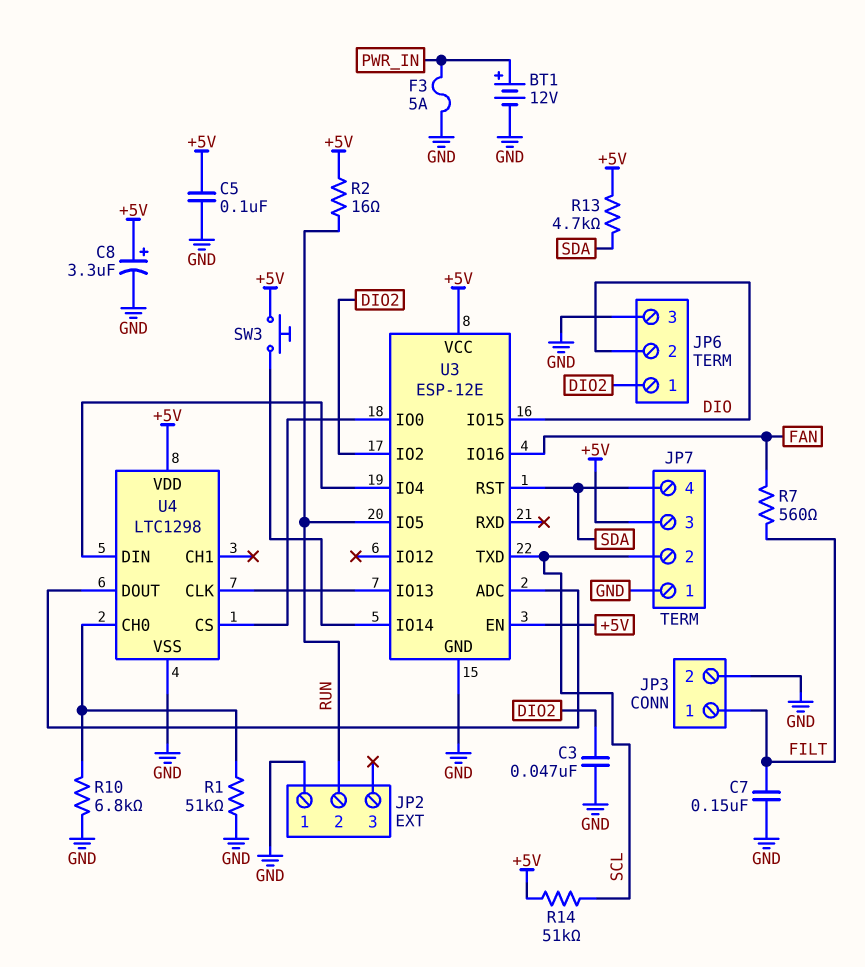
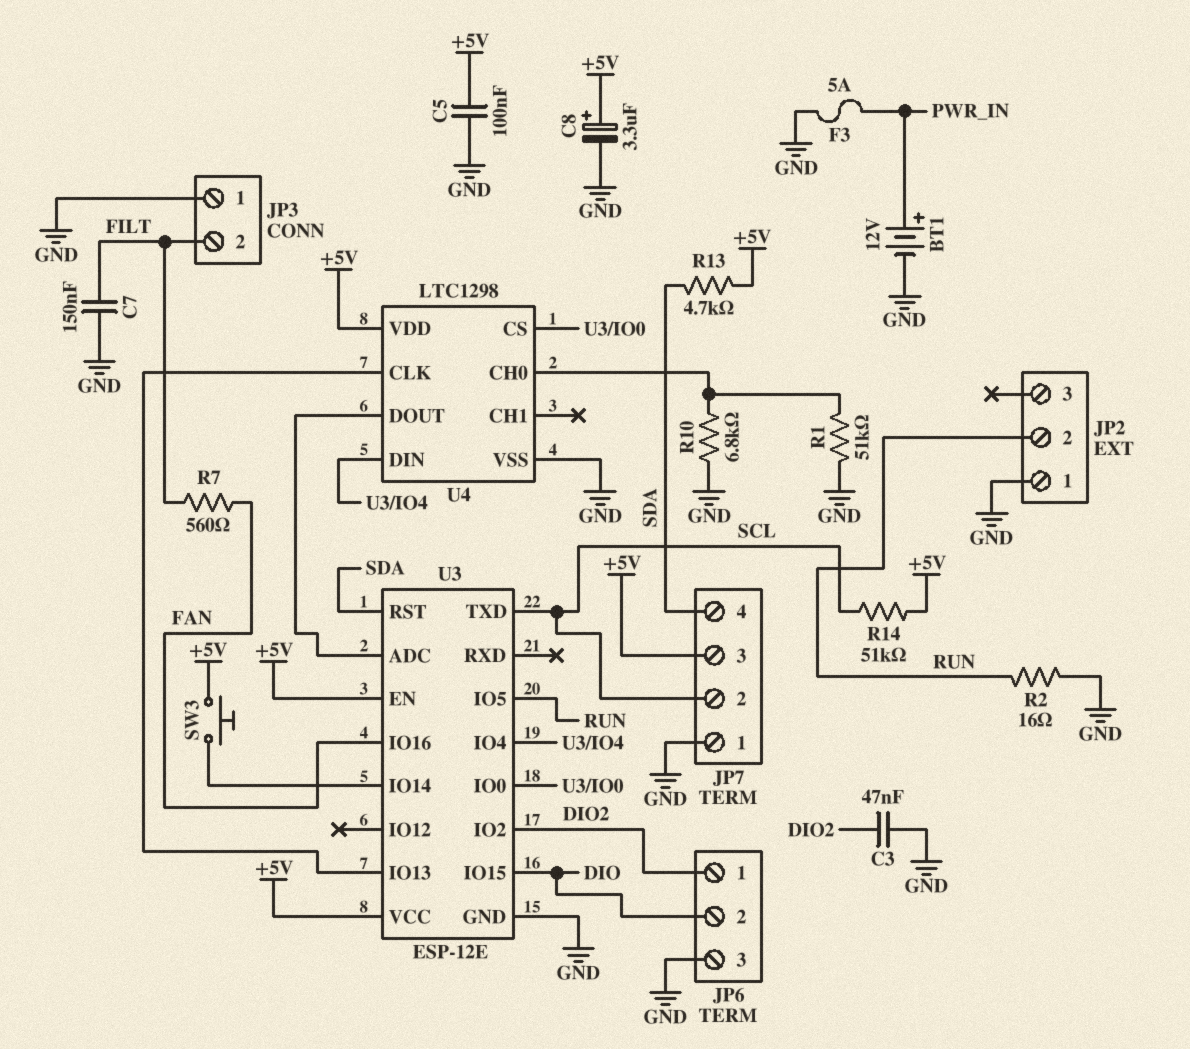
JP3 pin 1: FILT -> GND
JP3 pin 2: GND -> FILT
R2: 16 (+5V, RUN) -> 16 (GND, RUN)

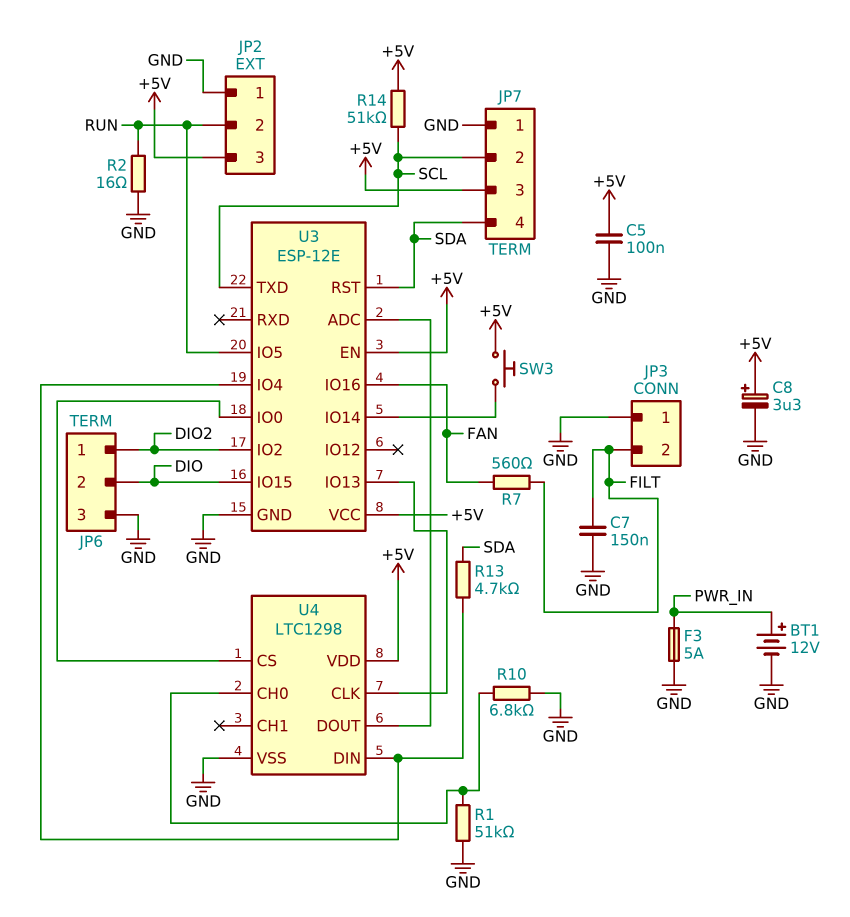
C3: 47nF (DIO2, GND) -> none
JP2 pin 3: none -> +5V
R13: 4.7k (+5V, SDA) -> 4.7k (SDA, U3/IO4)

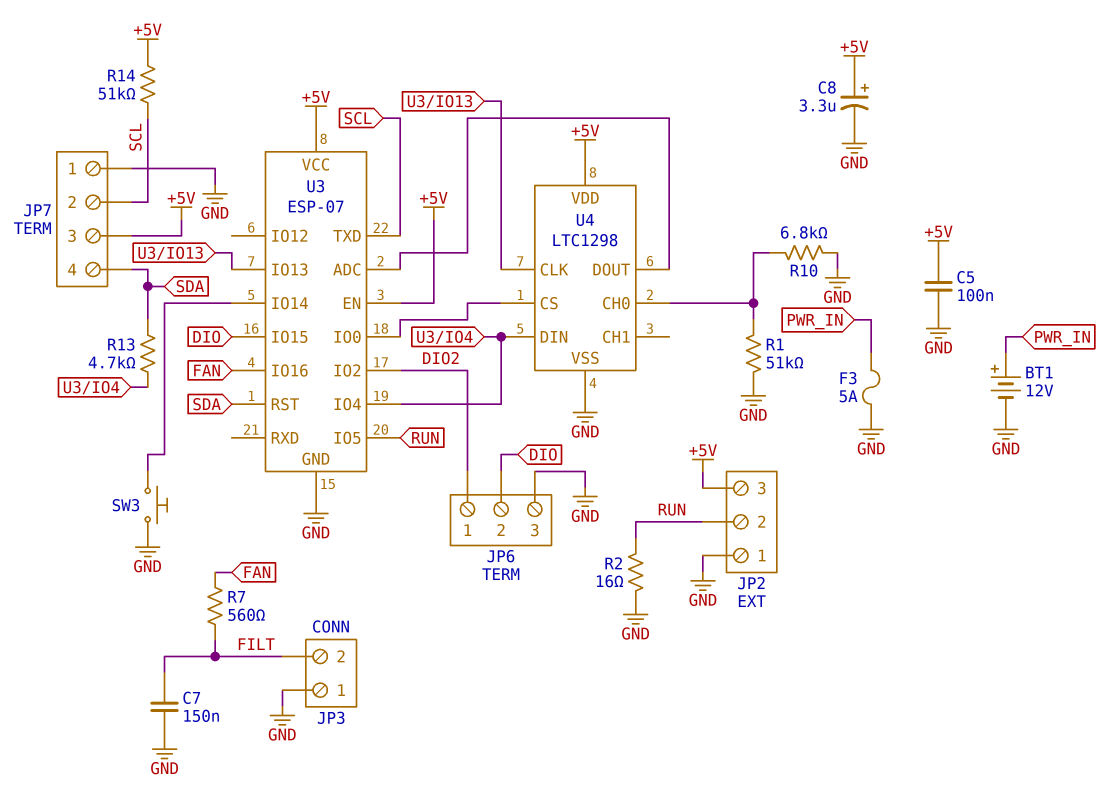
SW3: button (+5V, U3/IO14) -> button (GND, U3/IO14)
U3: ESP-12E -> ESP-07

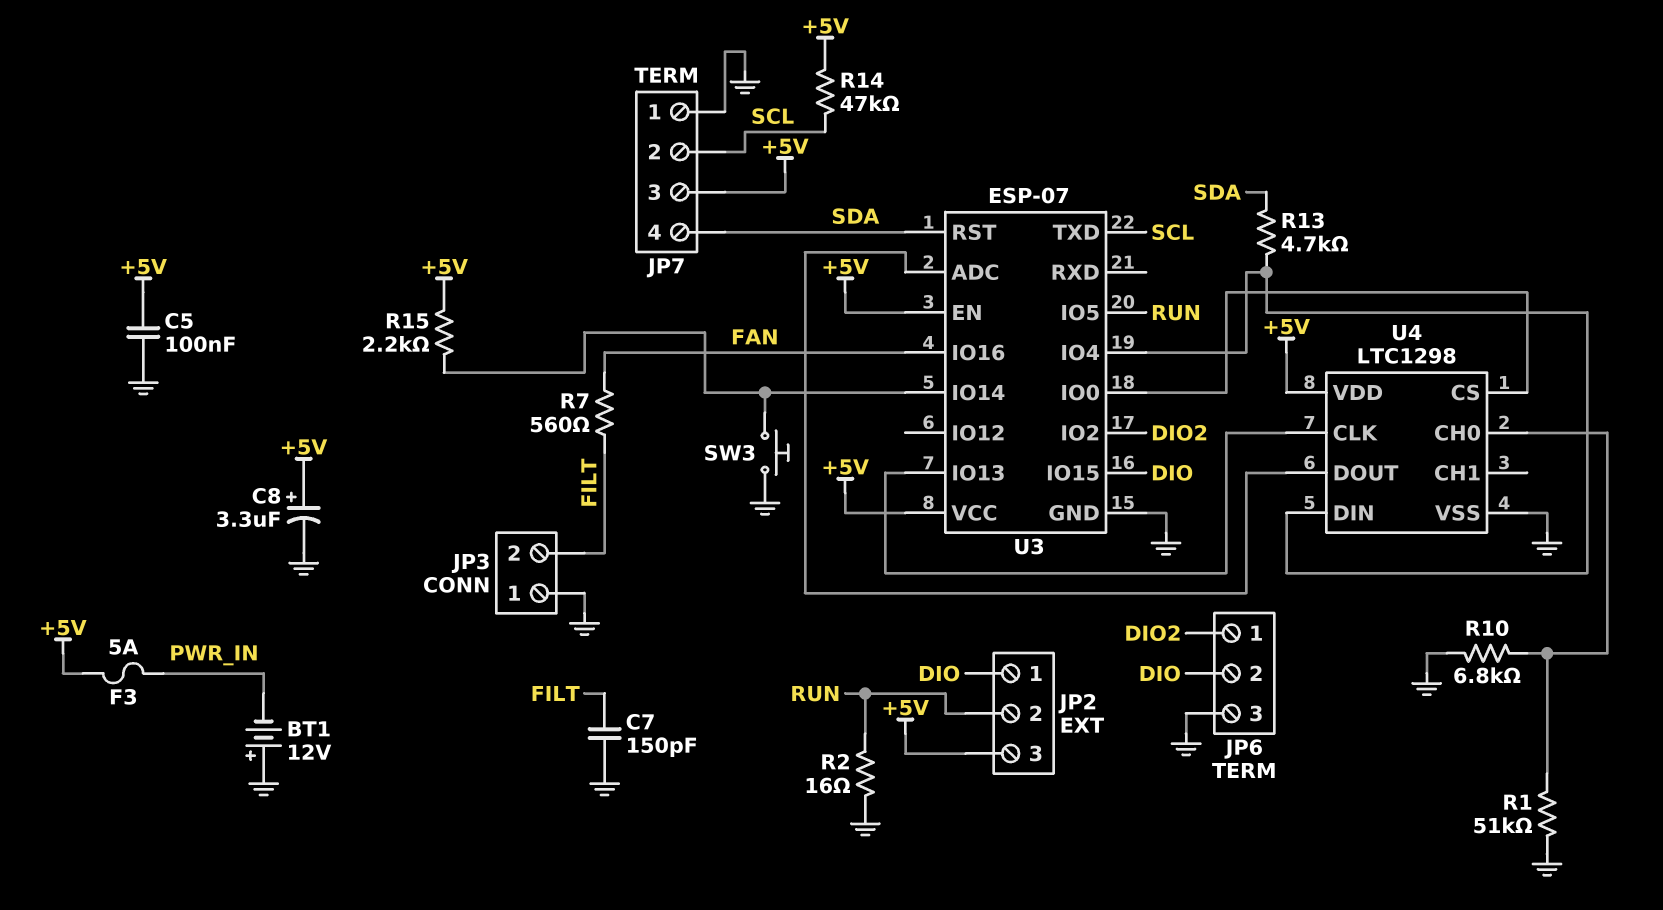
BT1: 12V (plus PWR_IN, minus GND) -> 12V (plus GND, minus PWR_IN)
C7: 150nF (FILT, GND) -> 150pF (FILT, GND)
F3: 5A (GND, PWR_IN) -> 5A (+5V, PWR_IN)
JP2 pin 1: GND -> DIO
R14: 51k (+5V, SCL) -> 47k (+5V, SCL)
R15: none -> 2.2k (+5V, U3/IO14)

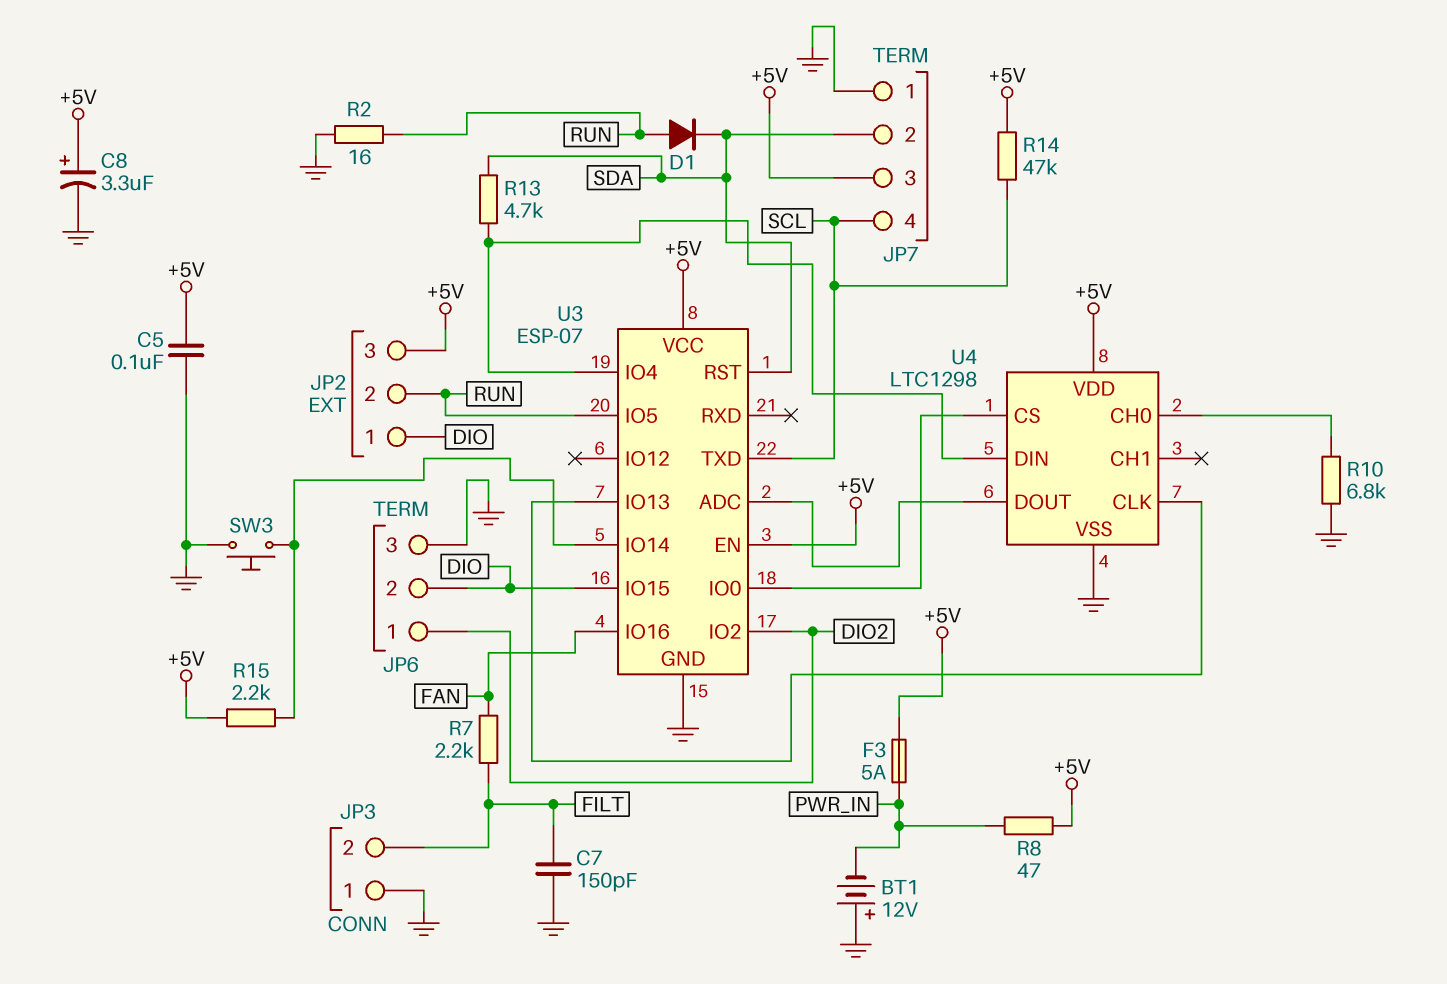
D1: none -> diode (A RUN, K SDA)
JP7 pin 2: SCL -> SDA
JP7 pin 4: SDA -> SCL
R1: 51k (GND, U4/CH0) -> none
R7: 560 (FAN, FILT) -> 2.2k (FAN, FILT)
R8: none -> 47 (+5V, PWR_IN)

